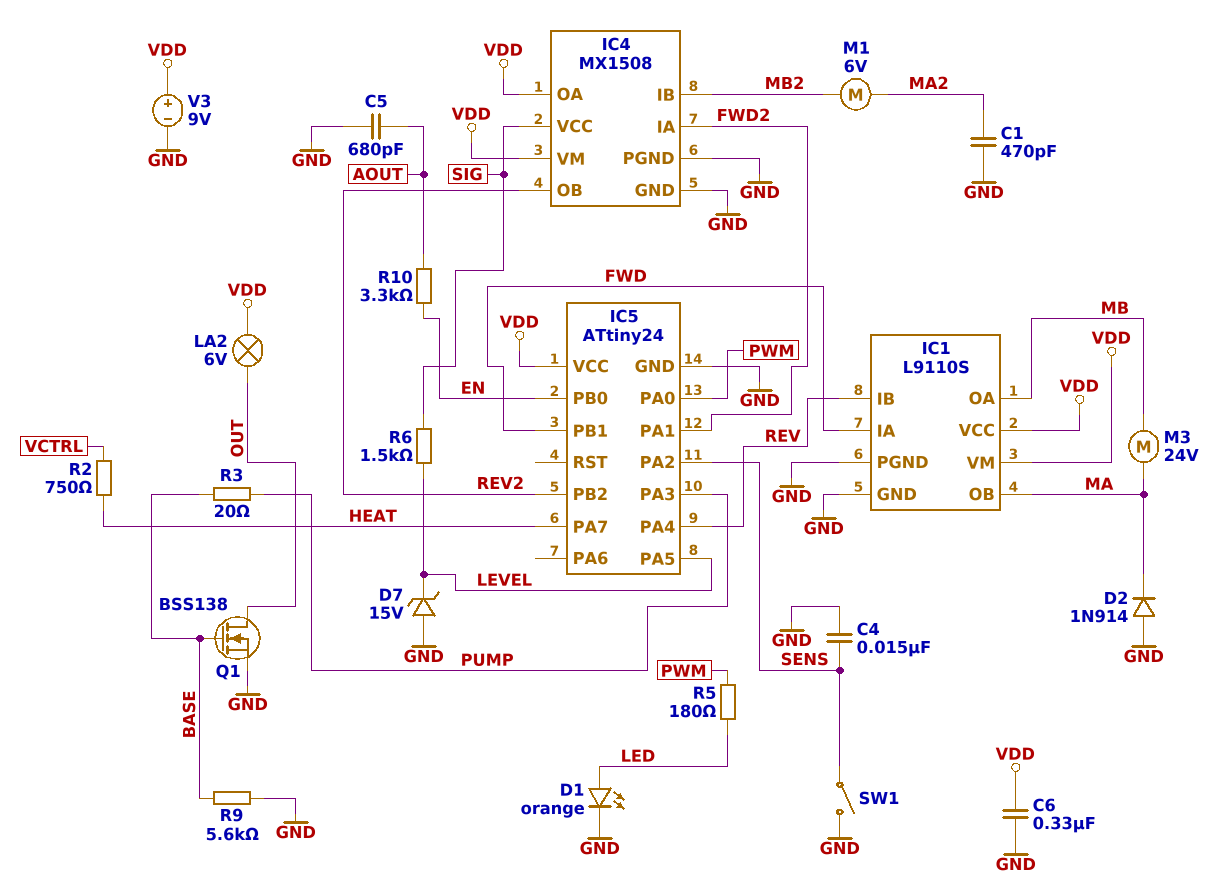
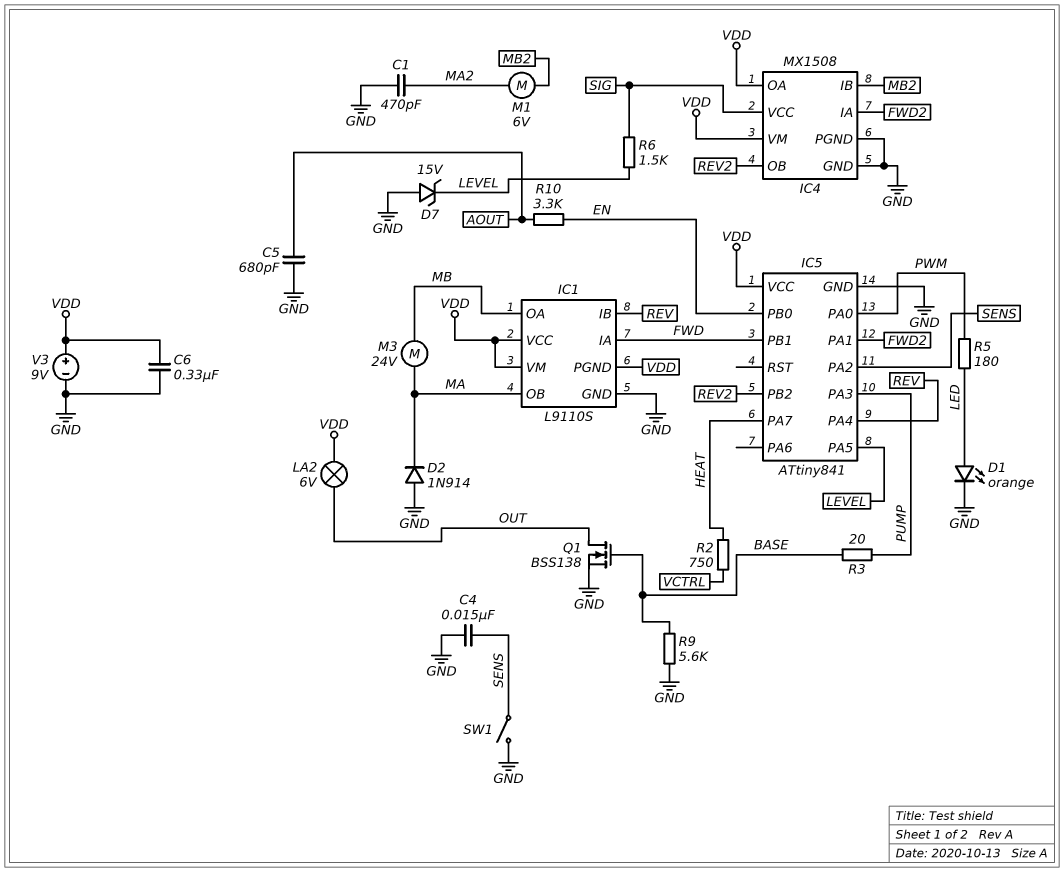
IC1 pin PGND: GND -> VDD
IC5: ATtiny24 -> ATtiny841

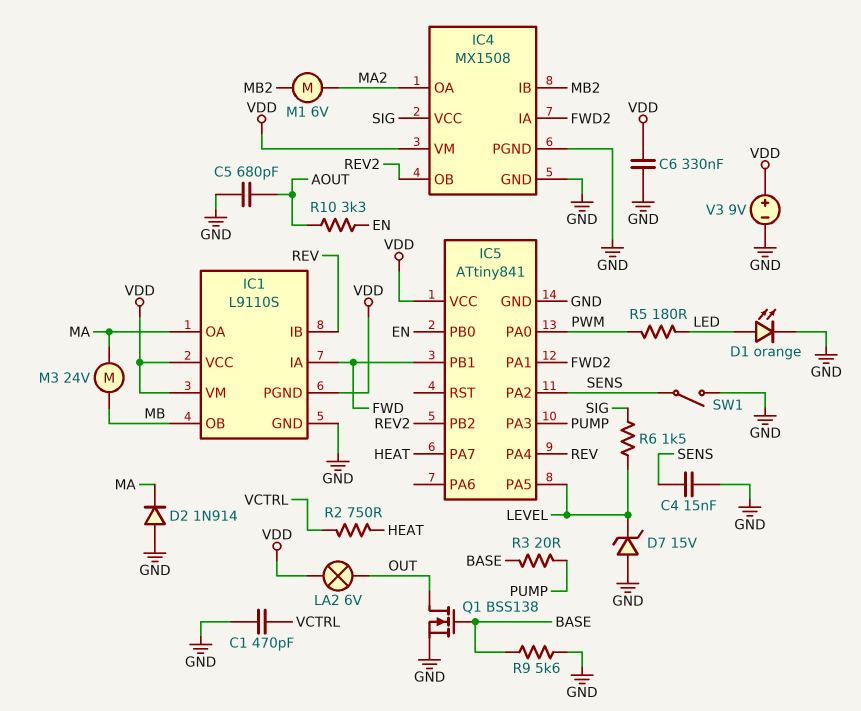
C1: 470pF (GND, MA2) -> 470pF (GND, VCTRL)
IC1 pin OA: MB -> MA
IC1 pin OB: MA -> MB
IC4 pin OA: VDD -> MA2

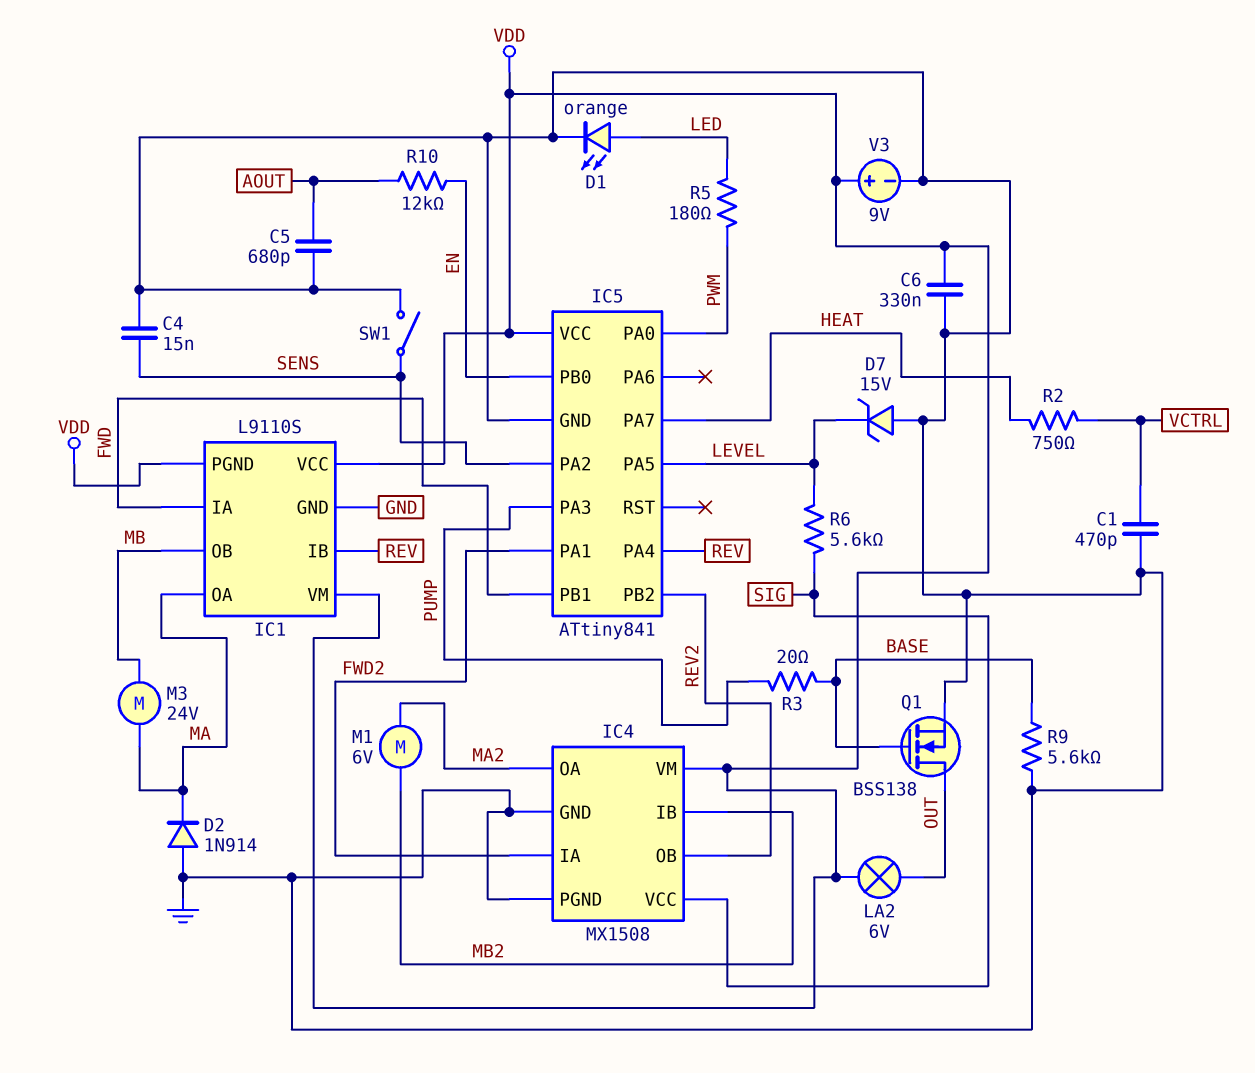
R6: 1.5k (LEVEL, SIG) -> 5.6k (LEVEL, SIG)
R10: 3.3k (AOUT, EN) -> 12k (AOUT, EN)

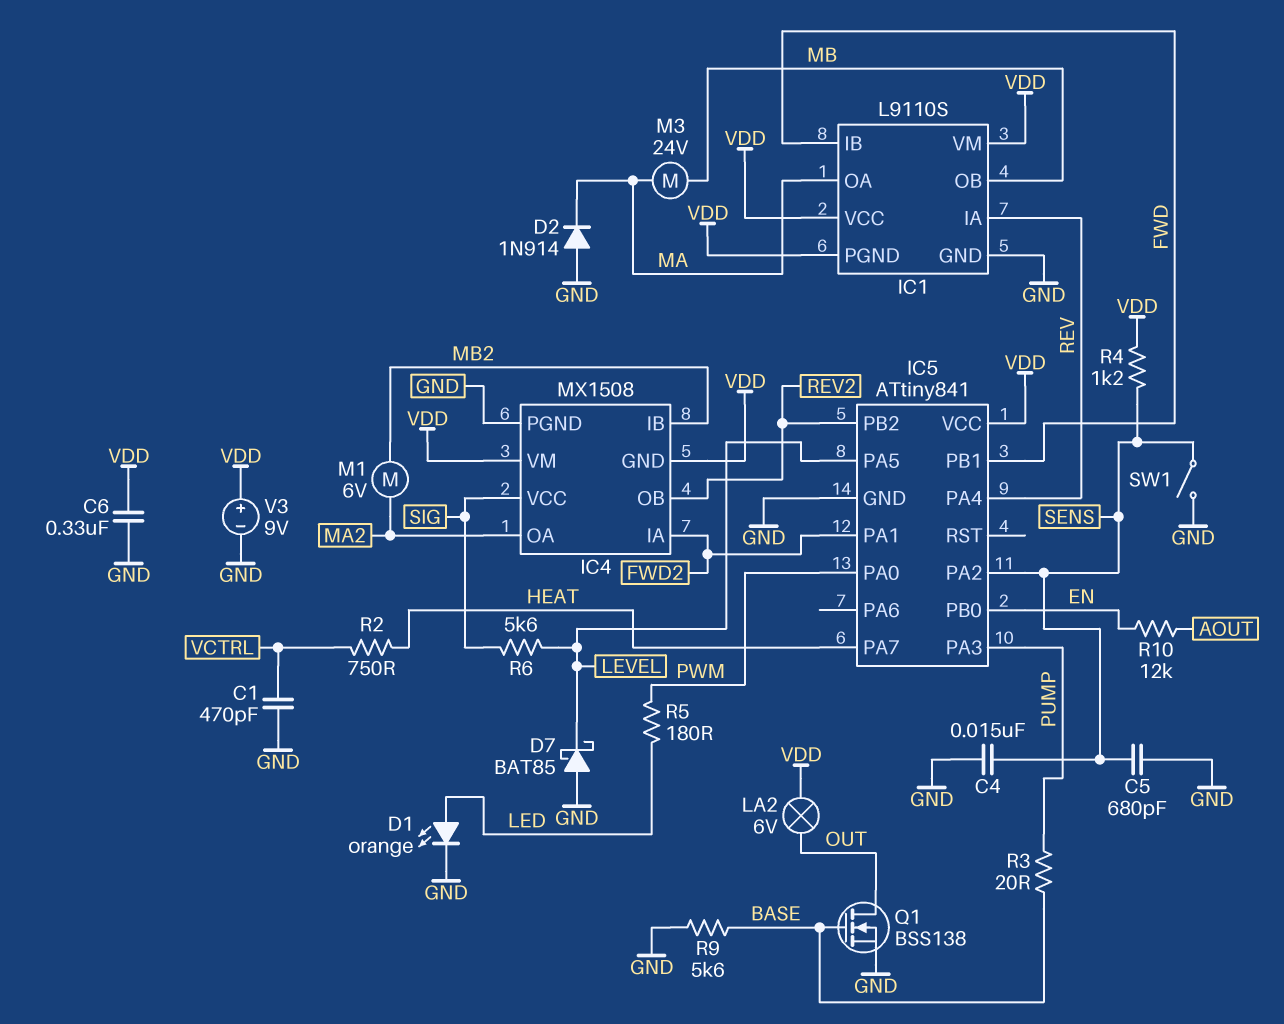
C5: 680pF (AOUT, GND) -> 680pF (GND, SENS)
D7: zener 15V (A GND, K LEVEL) -> schottky BAT85 (A GND, K LEVEL)
IC1 pin IA: FWD -> REV
IC1 pin IB: REV -> FWD
IC4 pin GND: GND -> VDD
R4: none -> 1.2k (SENS, VDD)

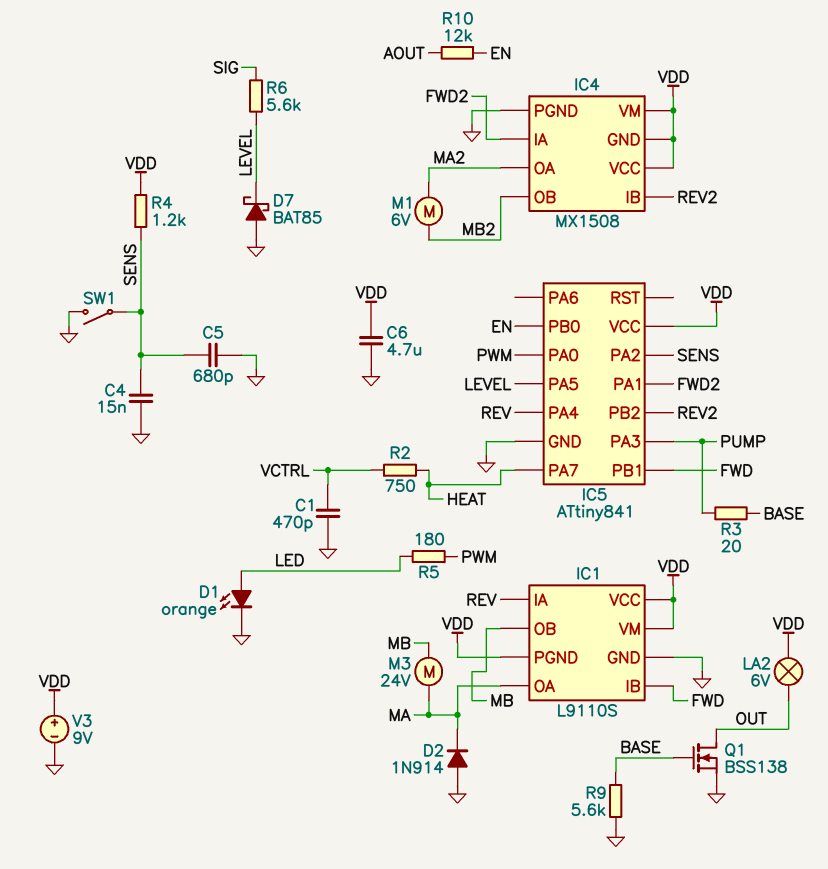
C6: 330nF (GND, VDD) -> 4.7uF (GND, VDD)
IC4 pin IB: MB2 -> REV2
IC4 pin OB: REV2 -> MB2
IC4 pin VCC: SIG -> VDD

